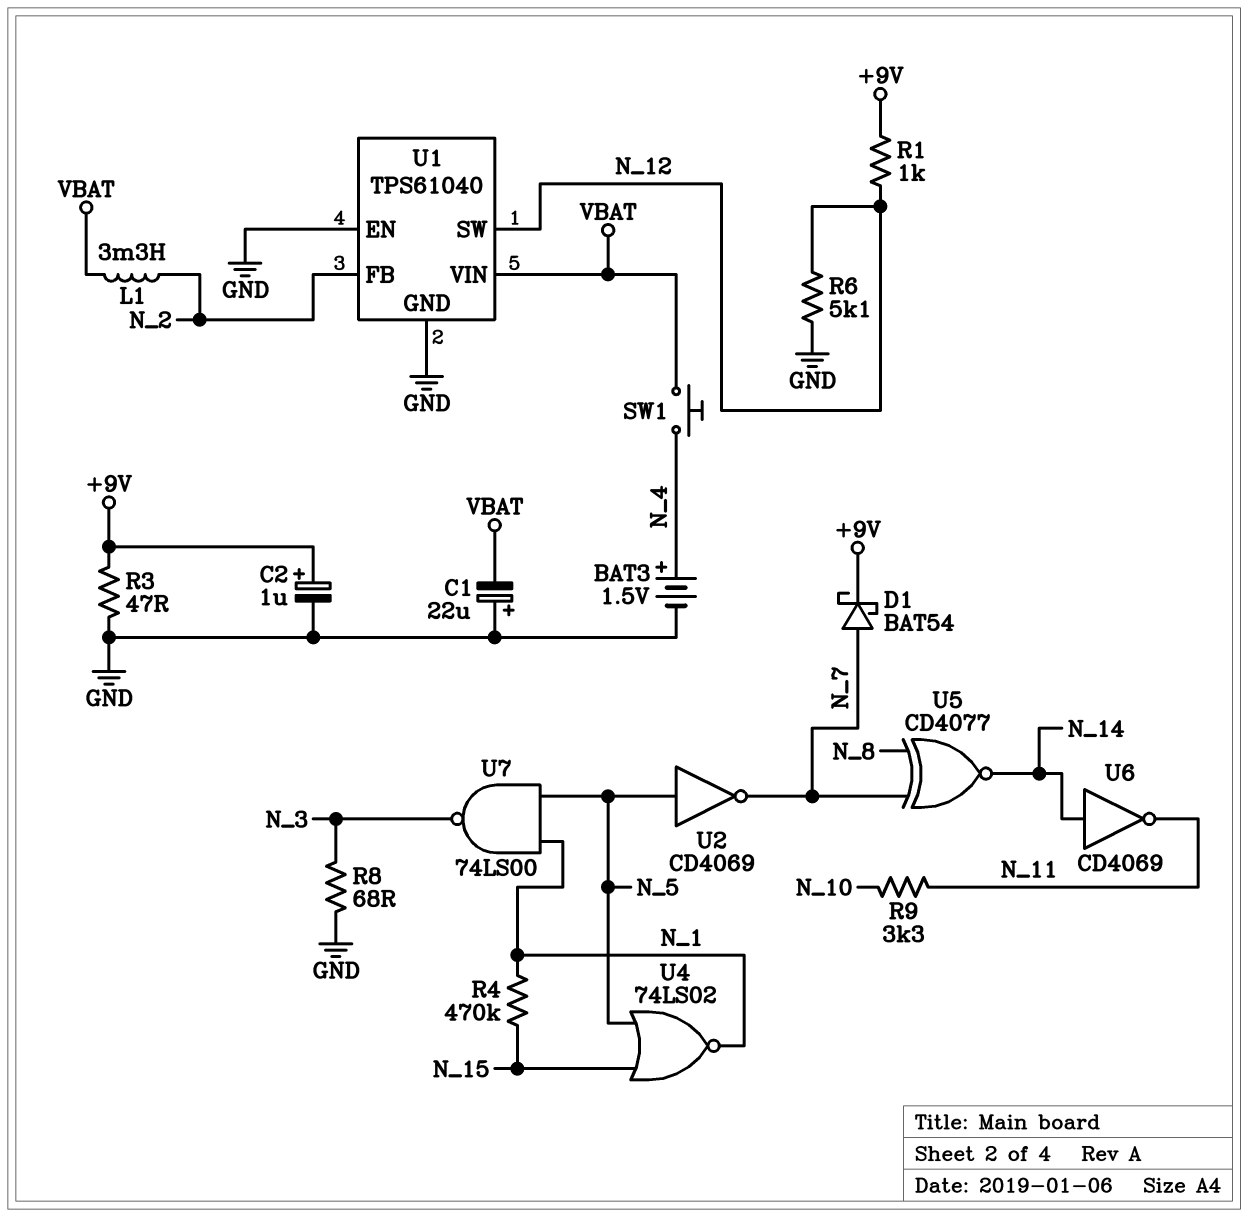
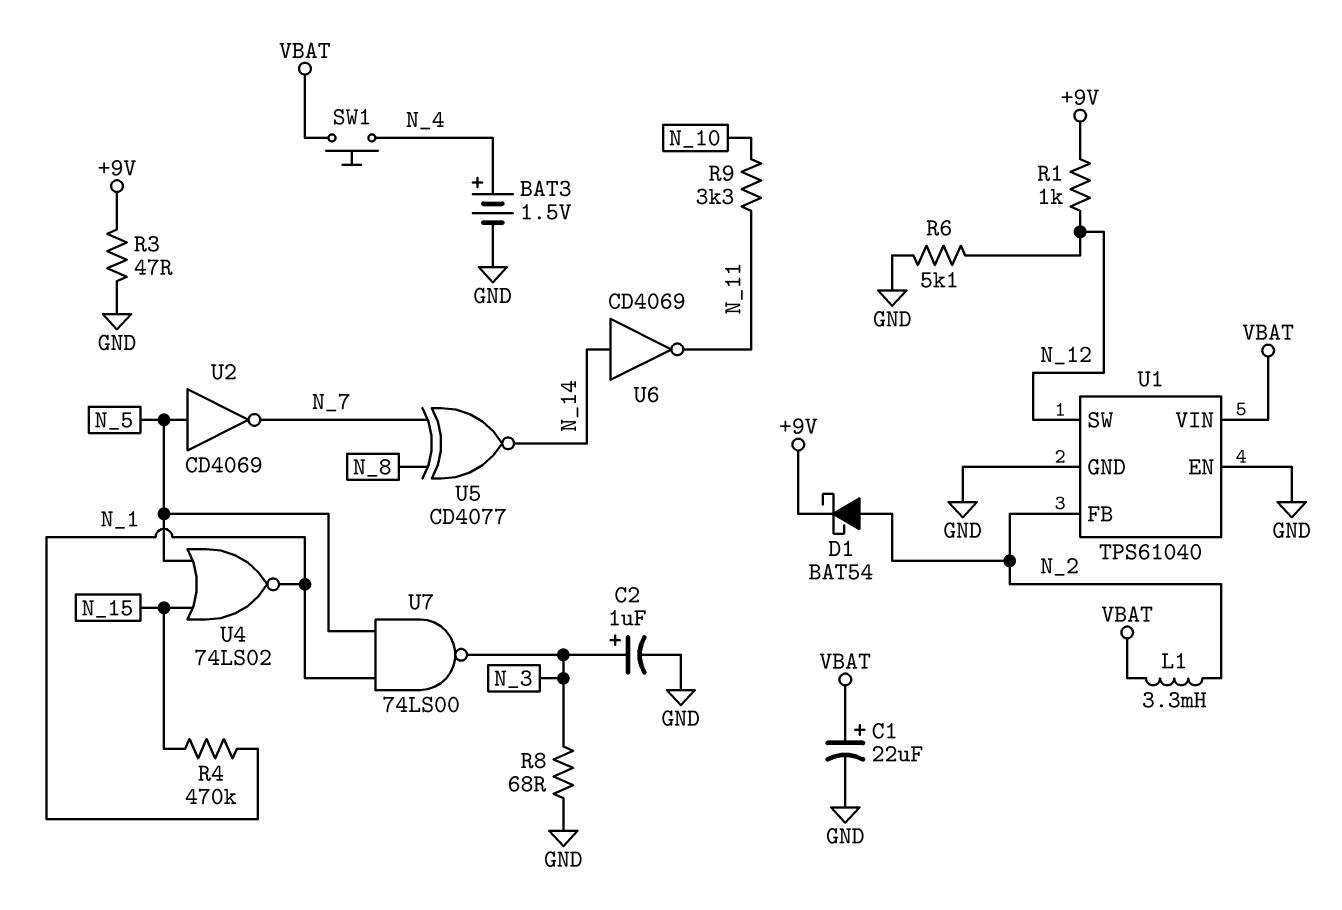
C1: 22uF (plus GND, minus VBAT) -> 22uF (plus VBAT, minus GND)
C2: 1uF (plus +9V, minus GND) -> 1uF (plus N_3, minus GND)
D1: schottky BAT54 (A N_7, K +9V) -> schottky BAT54 (A N_2, K +9V)

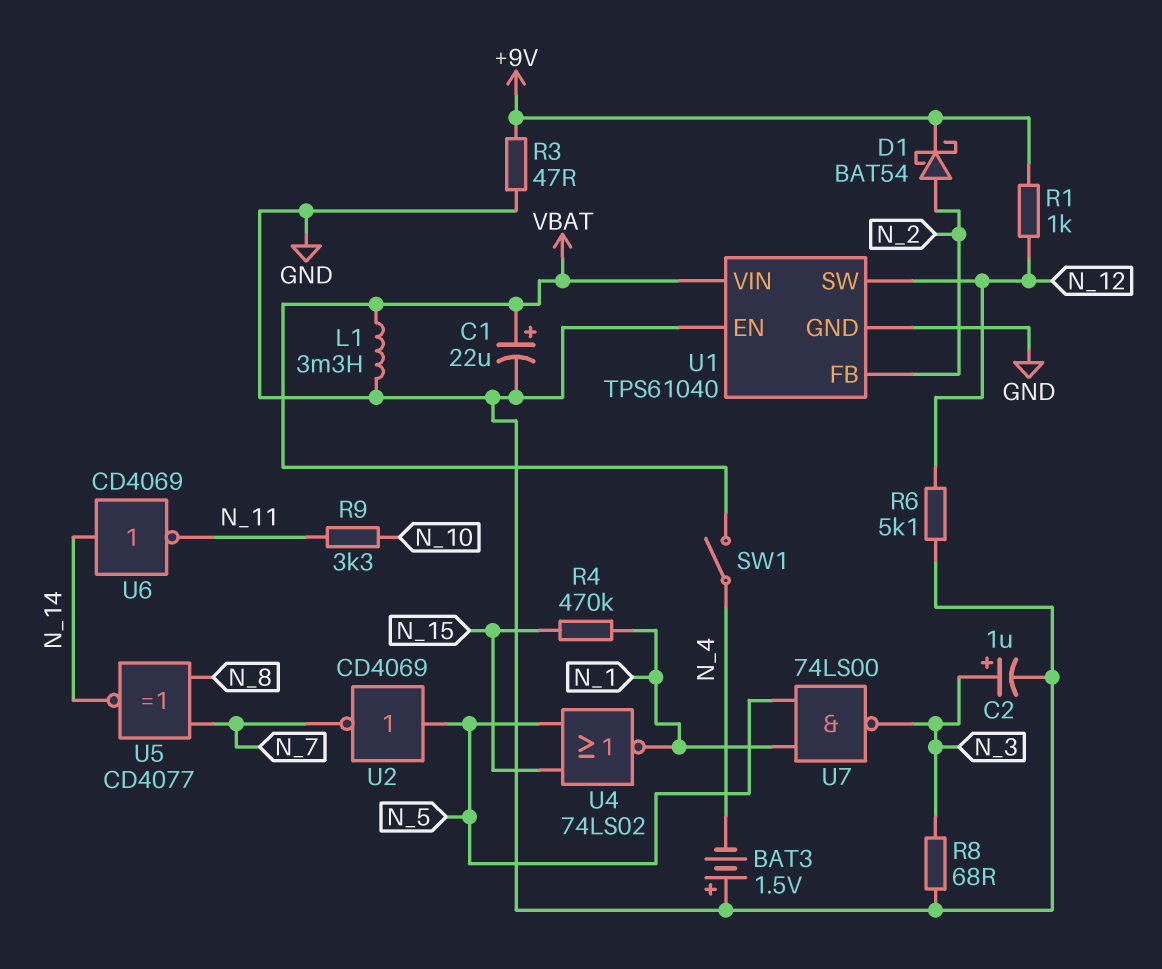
BAT3: 1.5V (plus N_4, minus GND) -> 1.5V (plus GND, minus N_4)
L1: 3.3mH (N_2, VBAT) -> 3.3mH (GND, VBAT)
SW1: button (N_4, VBAT) -> switch (N_4, VBAT)

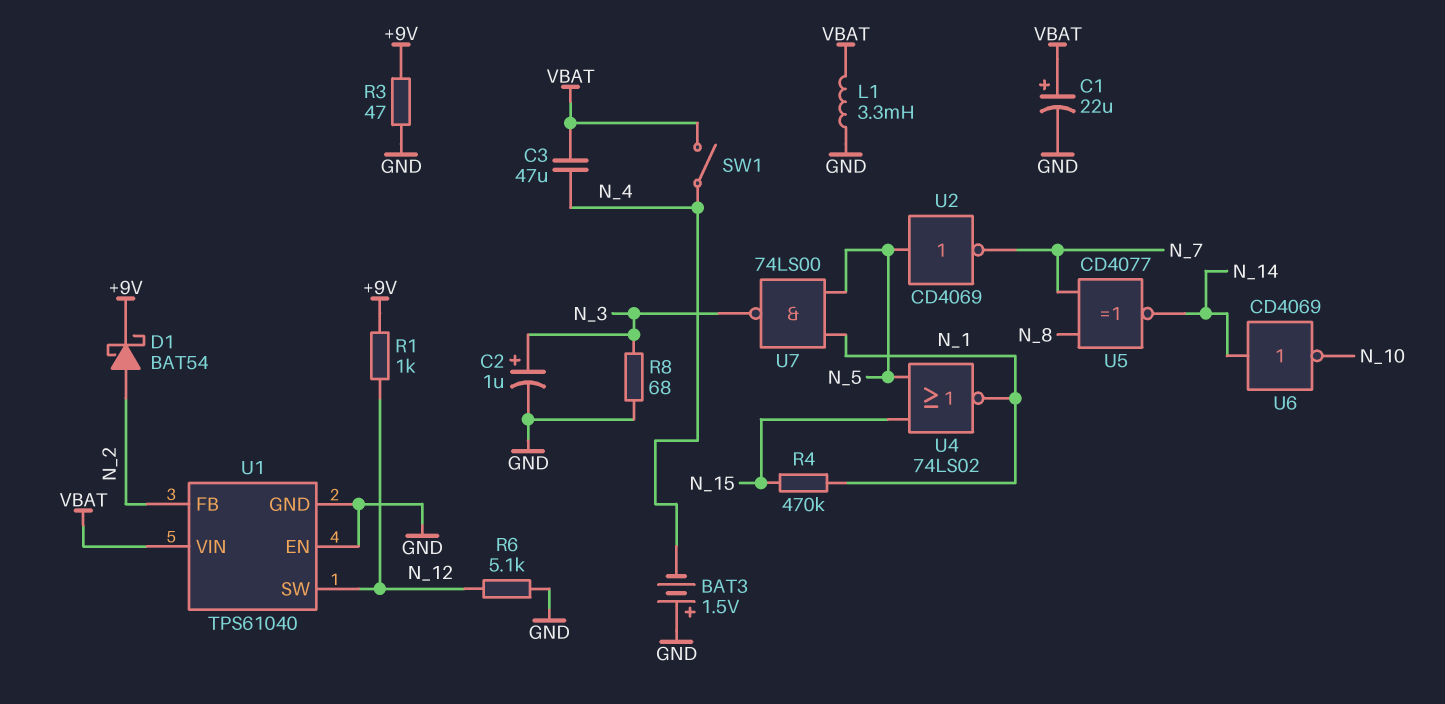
C3: none -> 47uF (N_4, VBAT)
R9: 3.3k (N_10, N_11) -> none
U6: NOT CD4069 (in N_14, out N_11) -> NOT CD4069 (in N_14, out N_10)

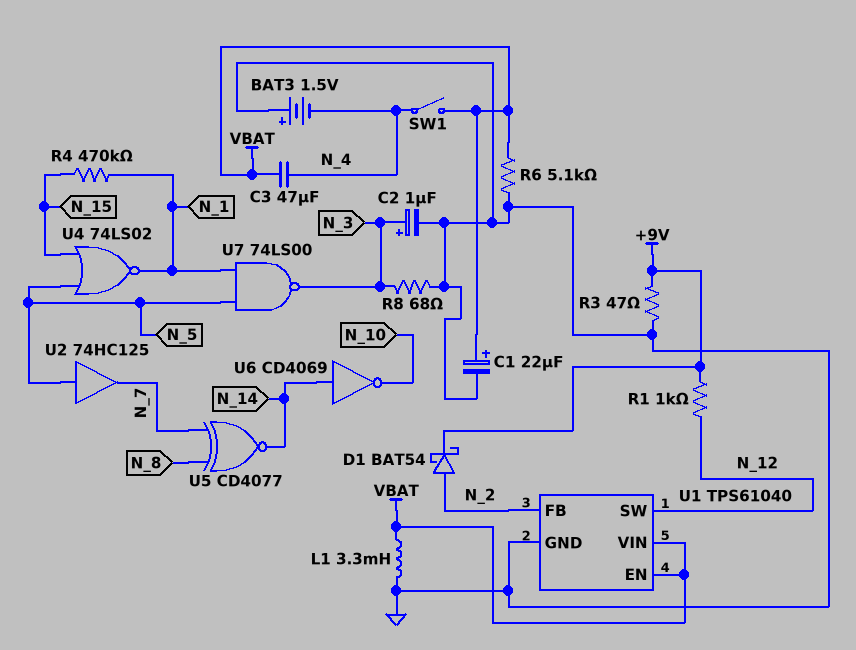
R6: 5.1k (GND, N_12) -> 5.1k (GND, VBAT)
U1 pin EN: GND -> VBAT
U2: NOT CD4069 (in N_5, out N_7) -> buffer 74HC125 (in N_5, out N_7)

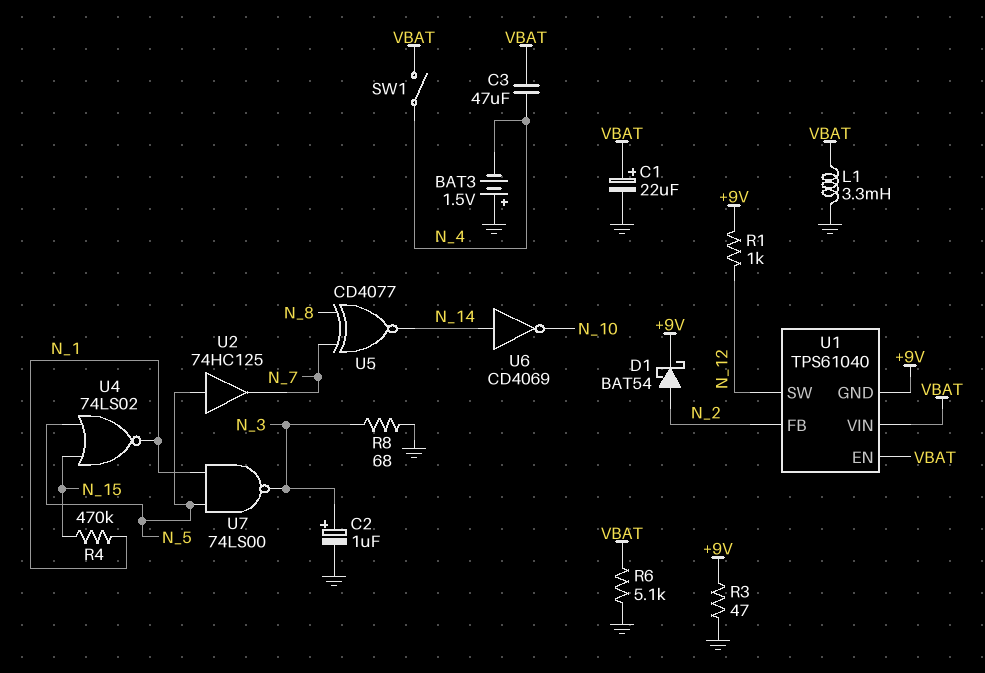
U1 pin GND: GND -> +9V

